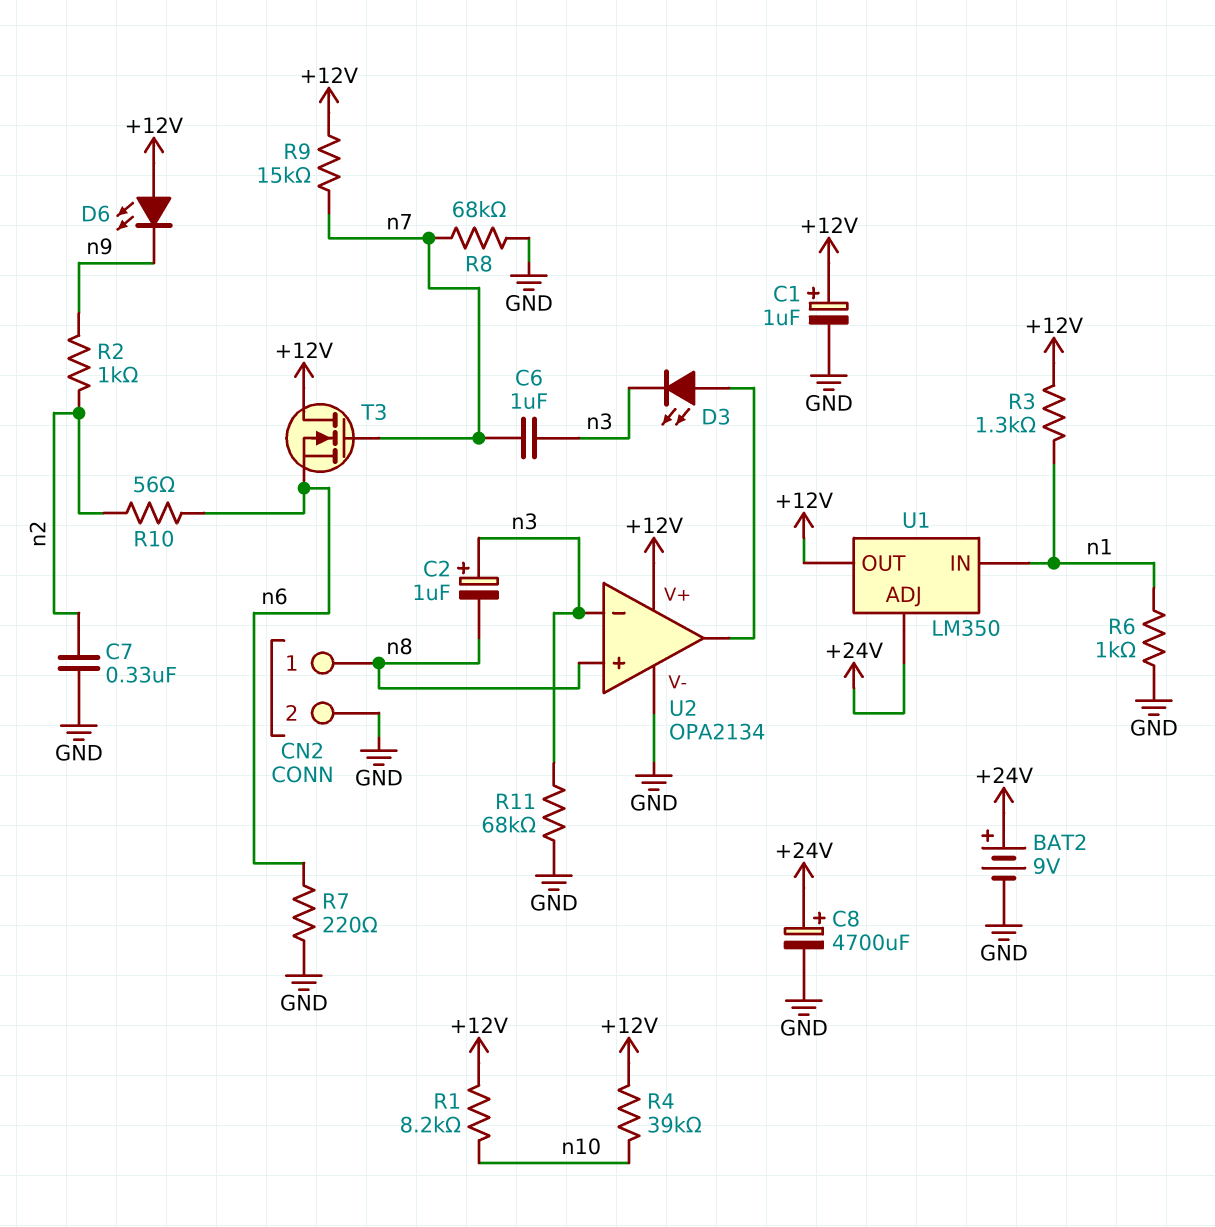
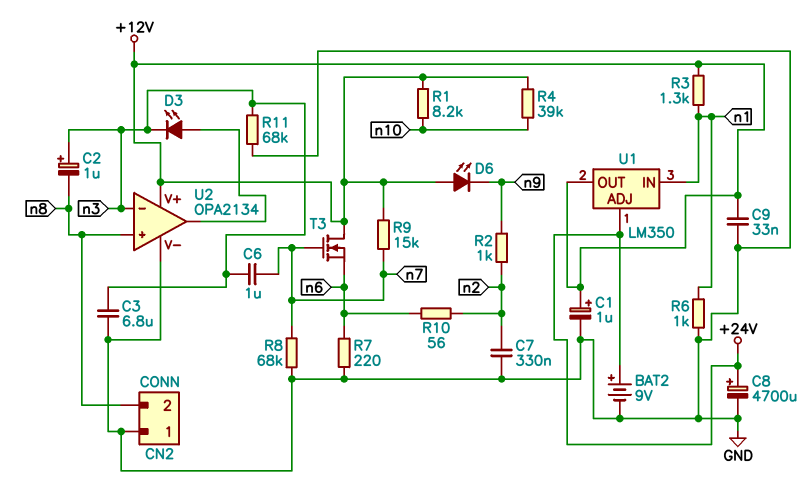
C3: none -> 6.8uF (GND, n3)
C9: none -> 33nF (+12V, GND)
CN2 pin 1: n8 -> GND
CN2 pin 2: GND -> n8

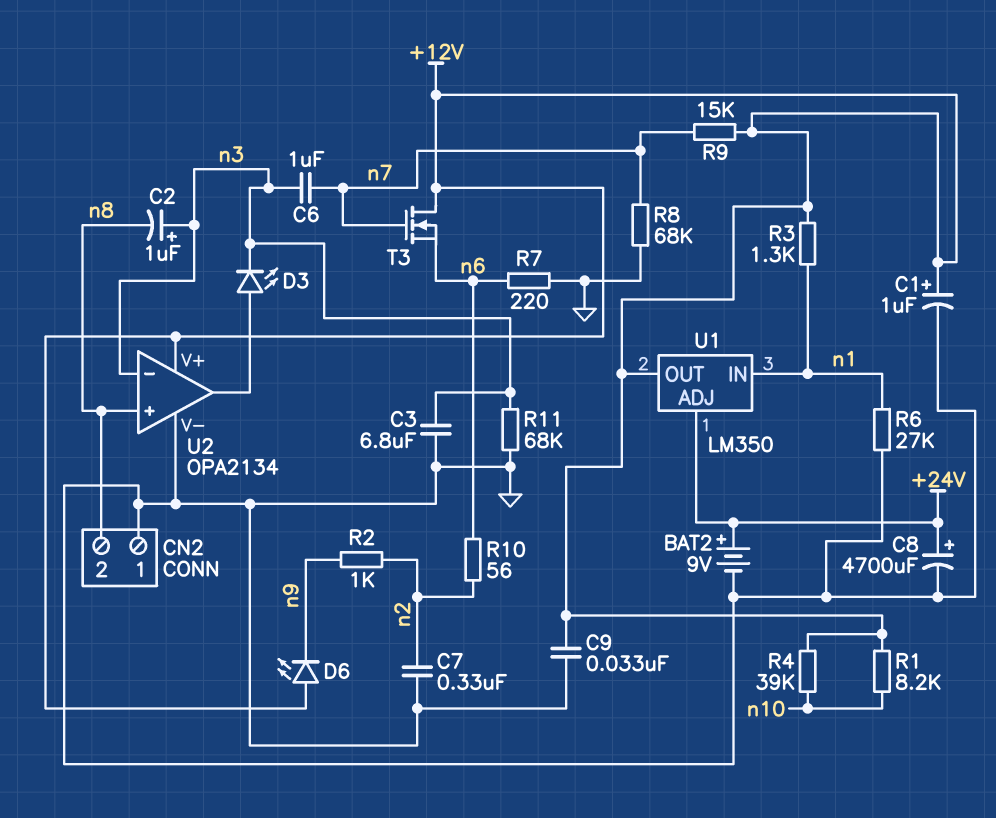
R6: 1k (GND, n1) -> 27k (GND, n1)

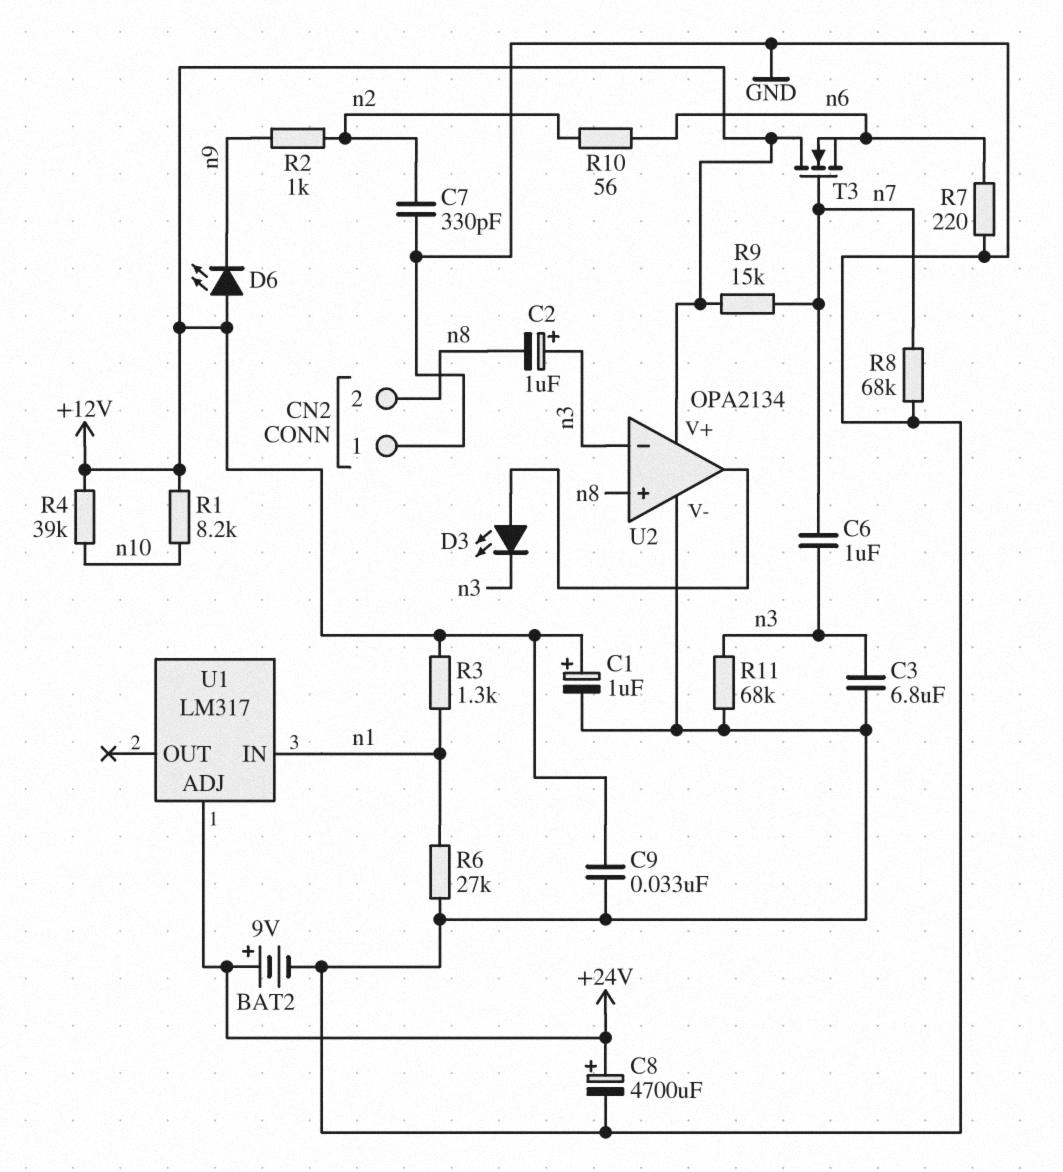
C7: 330nF (GND, n2) -> 330pF (GND, n2)
U1: LM350 -> LM317
U1 pin OUT: +12V -> none

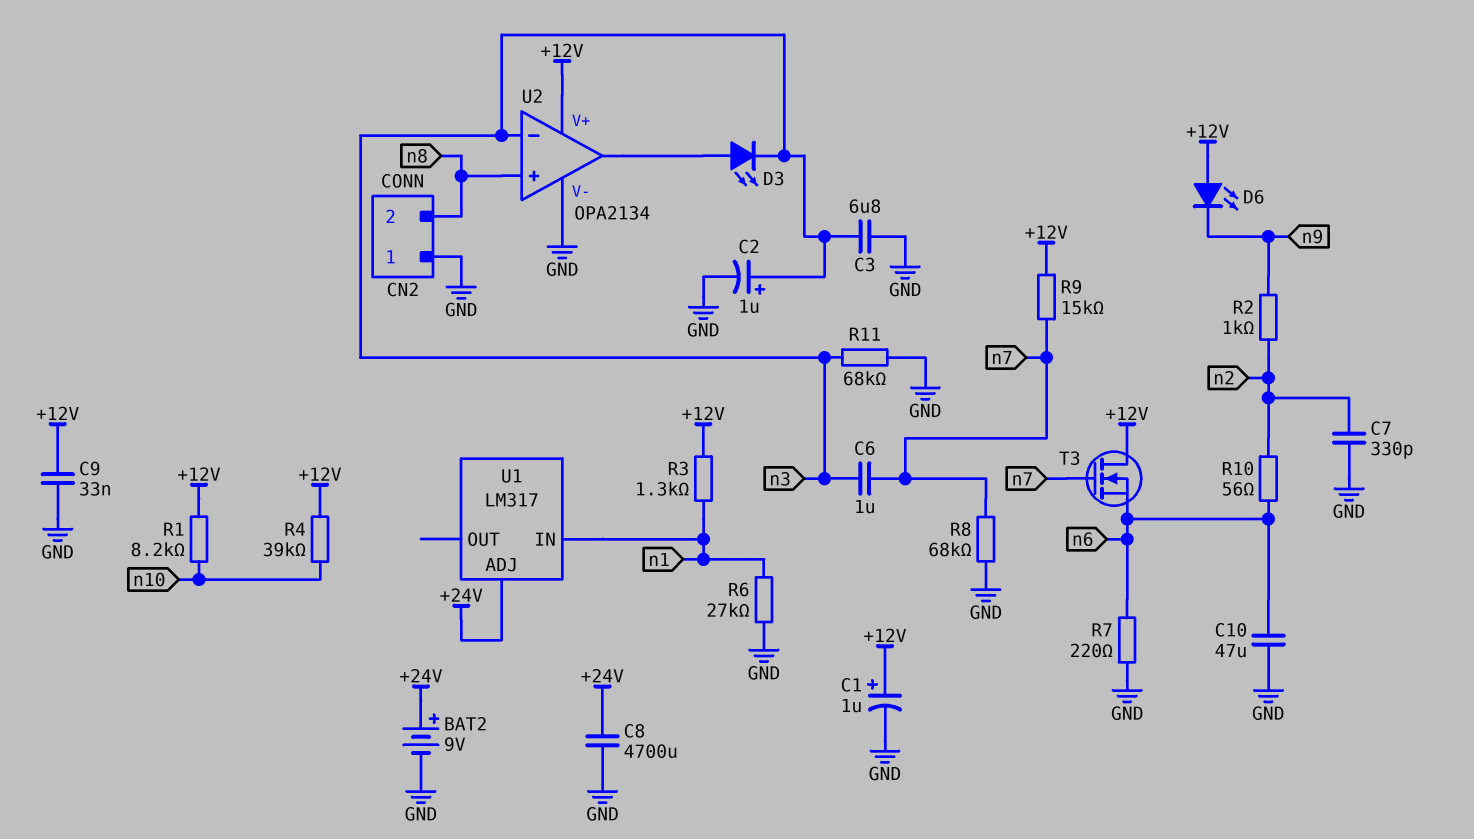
C2: 1uF (plus n3, minus n8) -> 1uF (plus n3, minus GND)
C8: 4700uF (plus +24V, minus GND) -> 4700uF (+24V, GND)
C10: none -> 47uF (GND, n6)

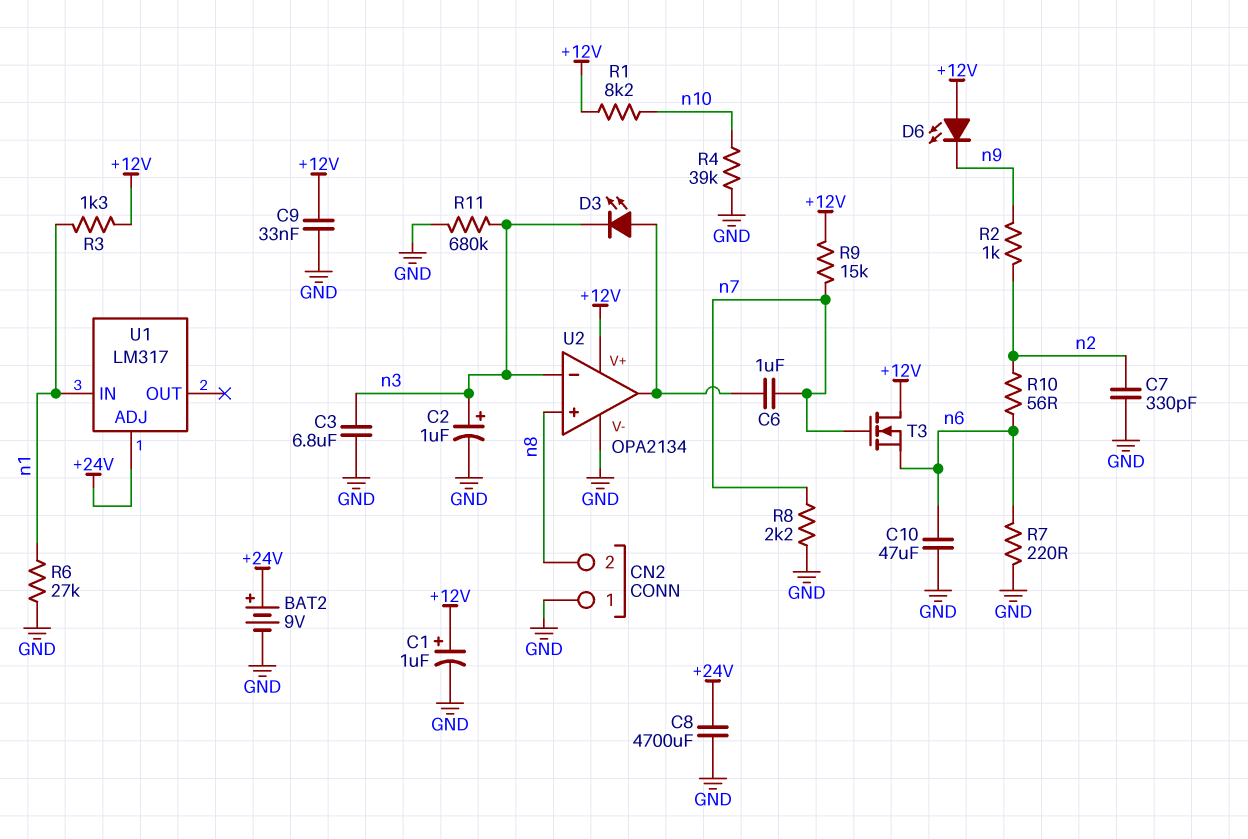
C6: 1uF (n3, n7) -> 1uF (U2/out, n7)
R4: 39k (+12V, n10) -> 39k (GND, n10)
R8: 68k (GND, n7) -> 2.2k (GND, n7)
R11: 68k (GND, n3) -> 680k (GND, n3)

